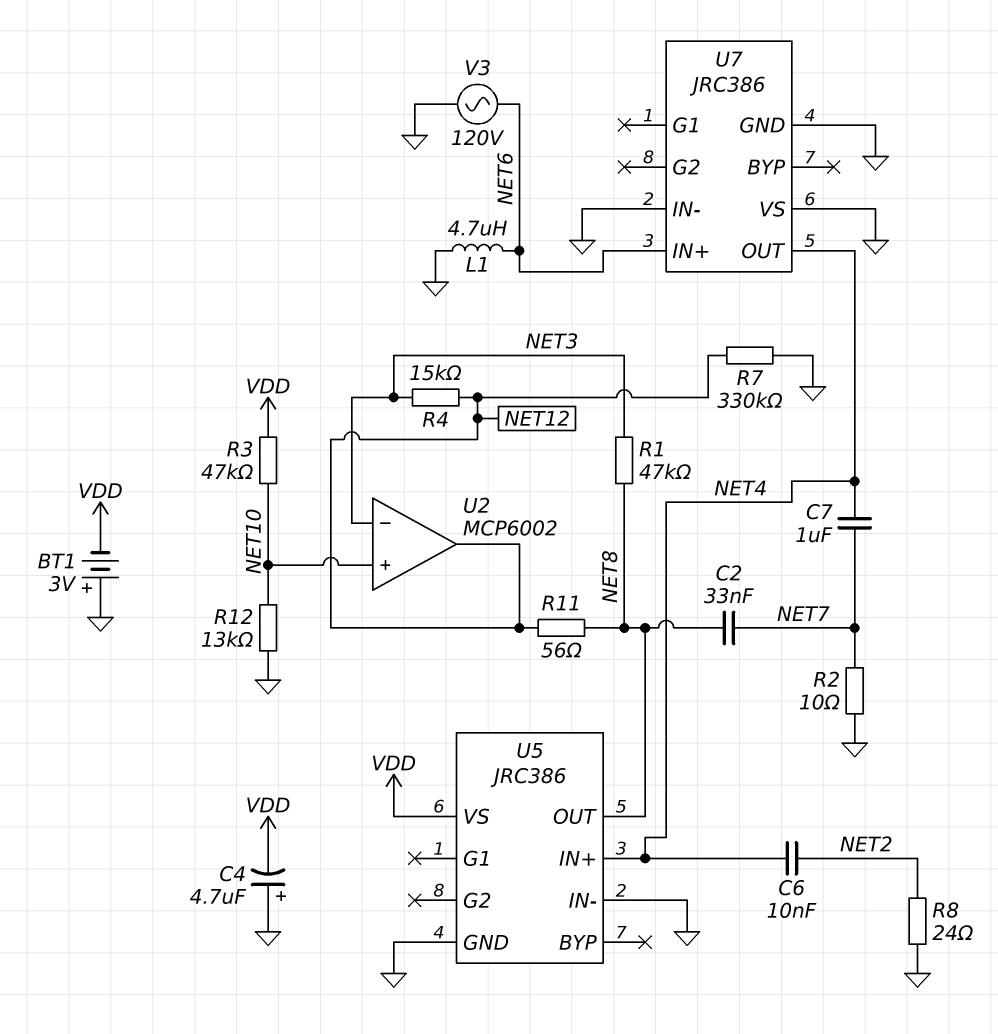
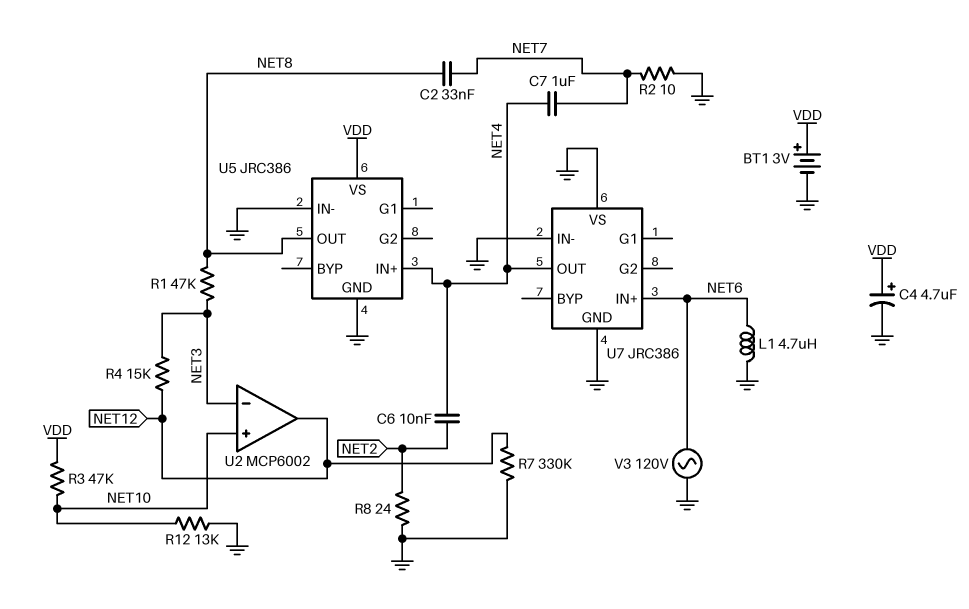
BT1: 3V (plus GND, minus VDD) -> 3V (plus VDD, minus GND)
C4: 4.7uF (plus GND, minus VDD) -> 4.7uF (plus VDD, minus GND)
R11: 56 (NET8, NET12) -> none

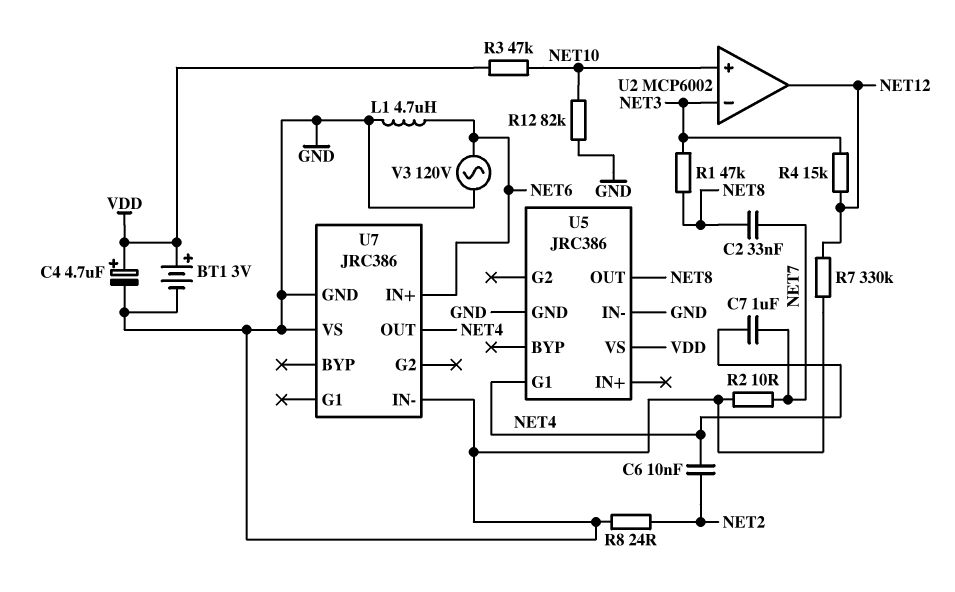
R12: 13k (GND, NET10) -> 82k (GND, NET10)
U5 pin G1: none -> NET4
U5 pin IN+: NET4 -> none

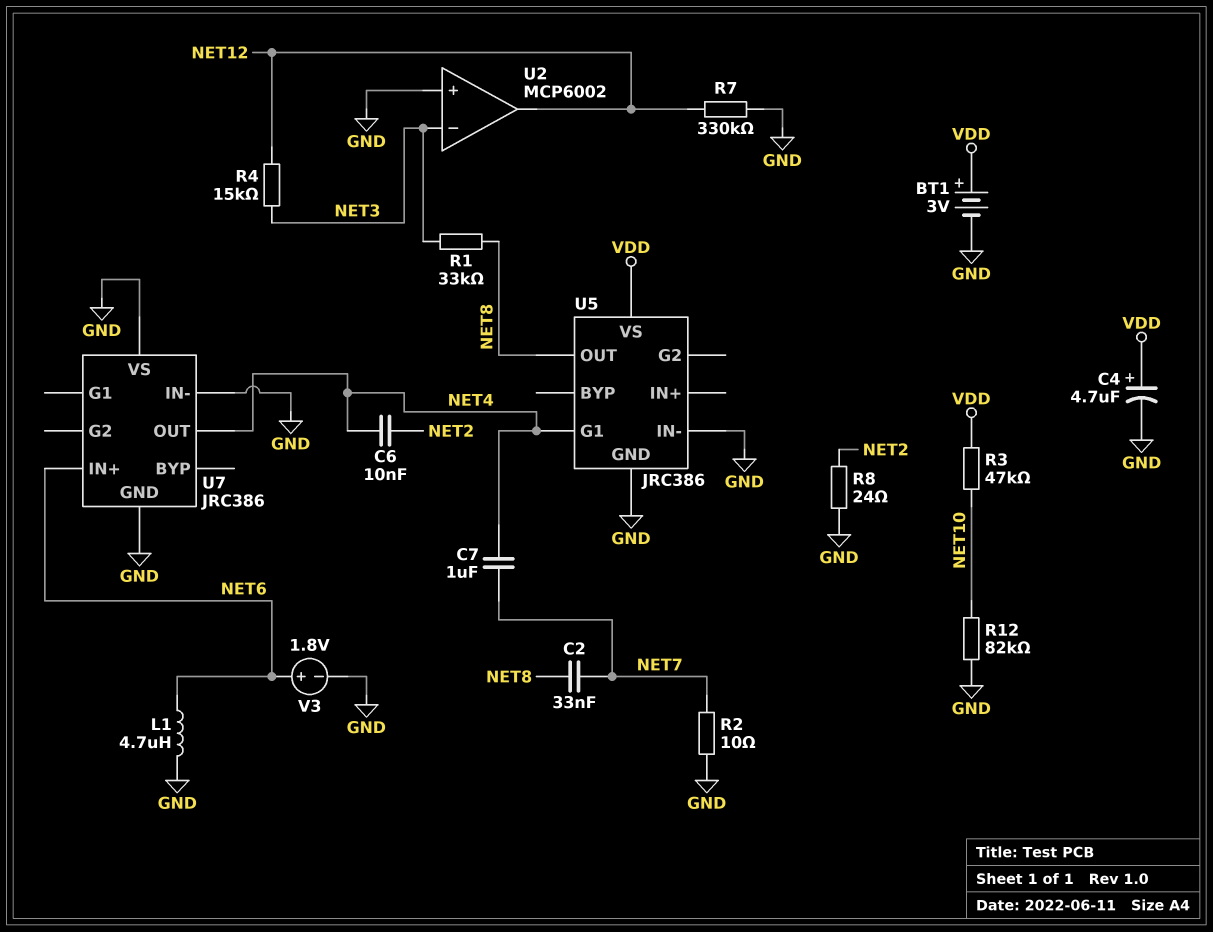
R1: 47k (NET3, NET8) -> 33k (NET3, NET8)
U2 pin in+: NET10 -> GND
V3: AC 120V (GND, NET6) -> 1.8V (plus NET6, minus GND)

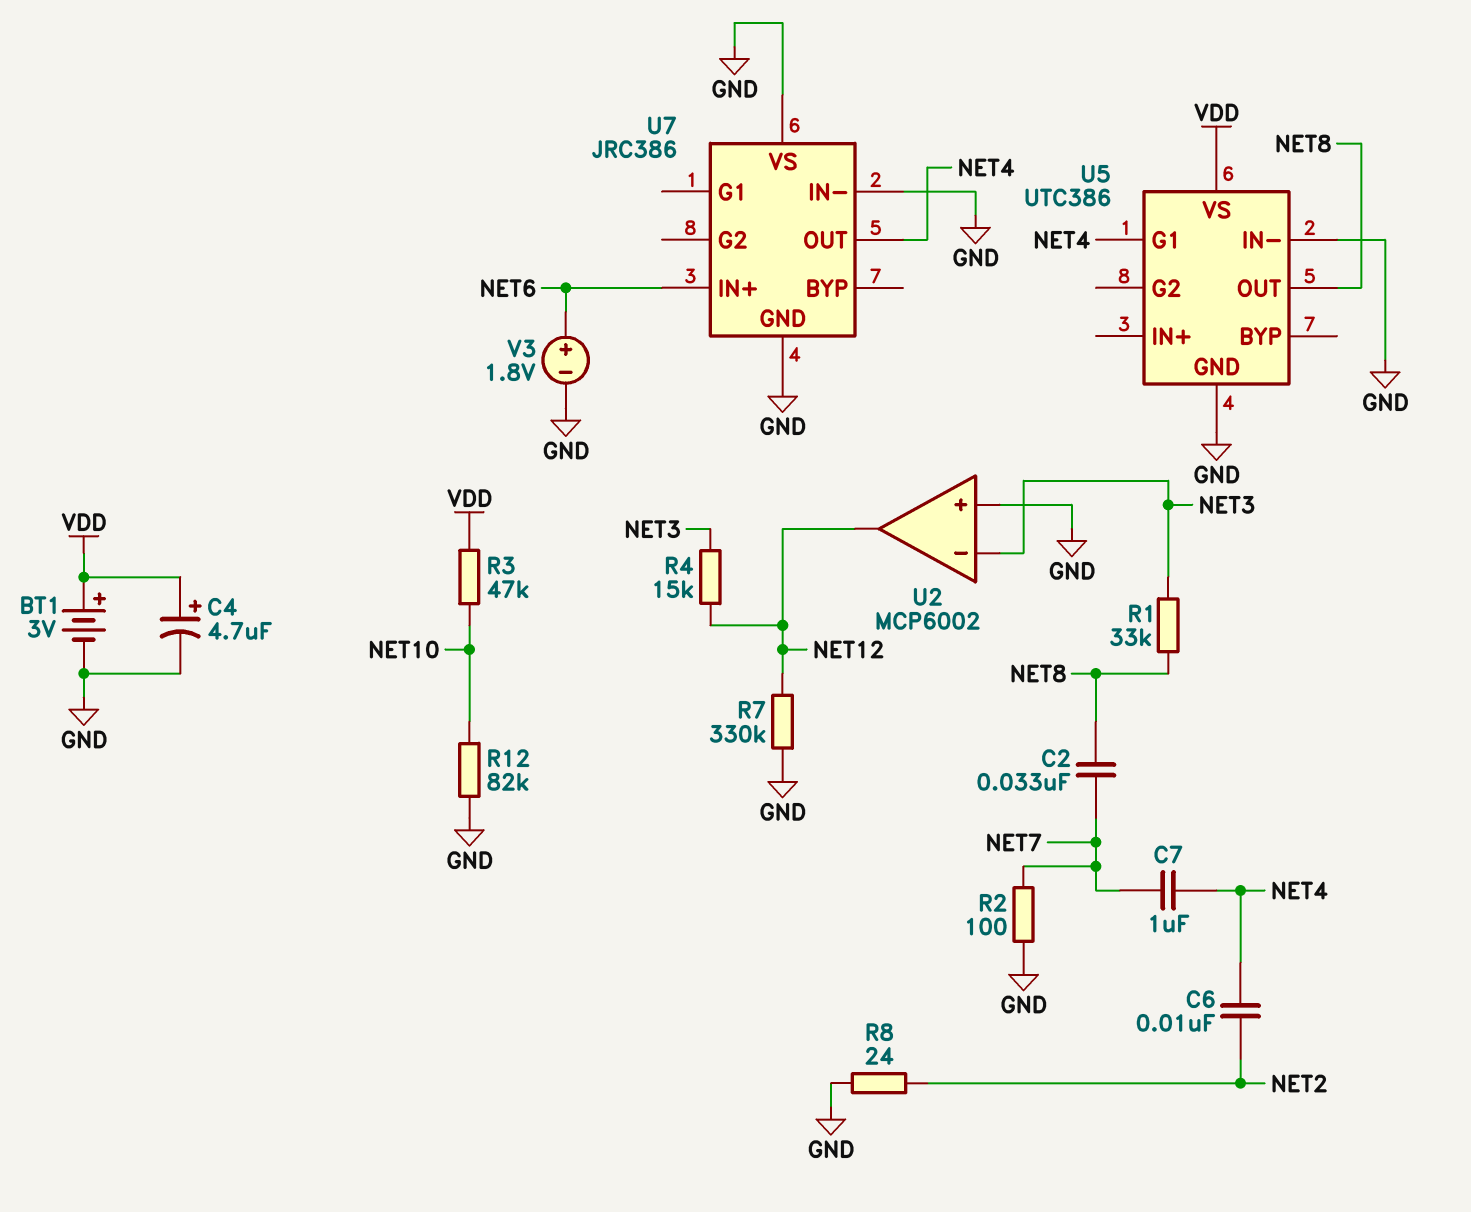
L1: 4.7uH (GND, NET6) -> none
R2: 10 (GND, NET7) -> 100 (GND, NET7)
U5: JRC386 -> UTC386

